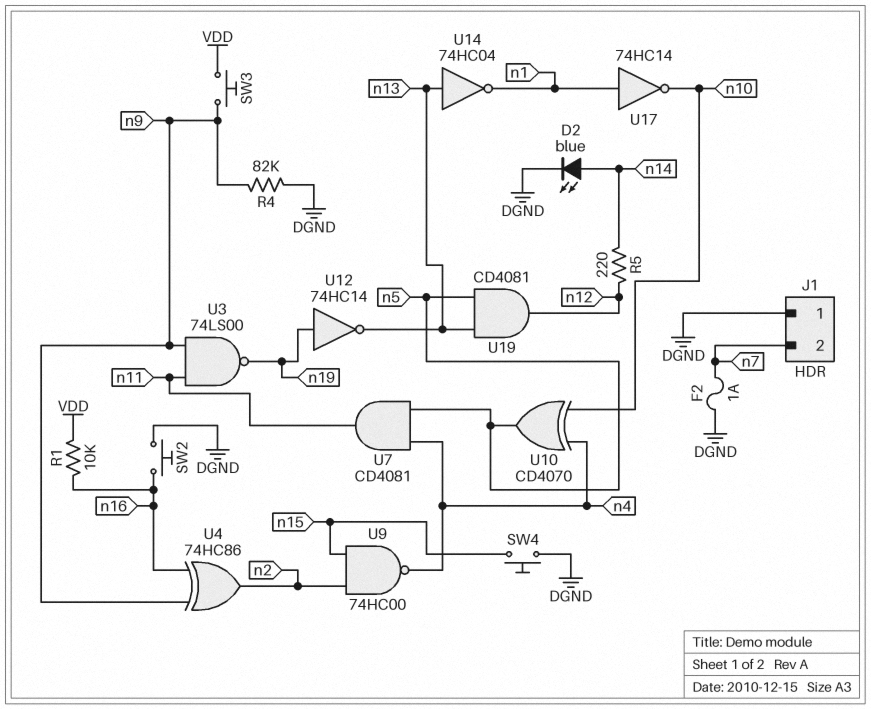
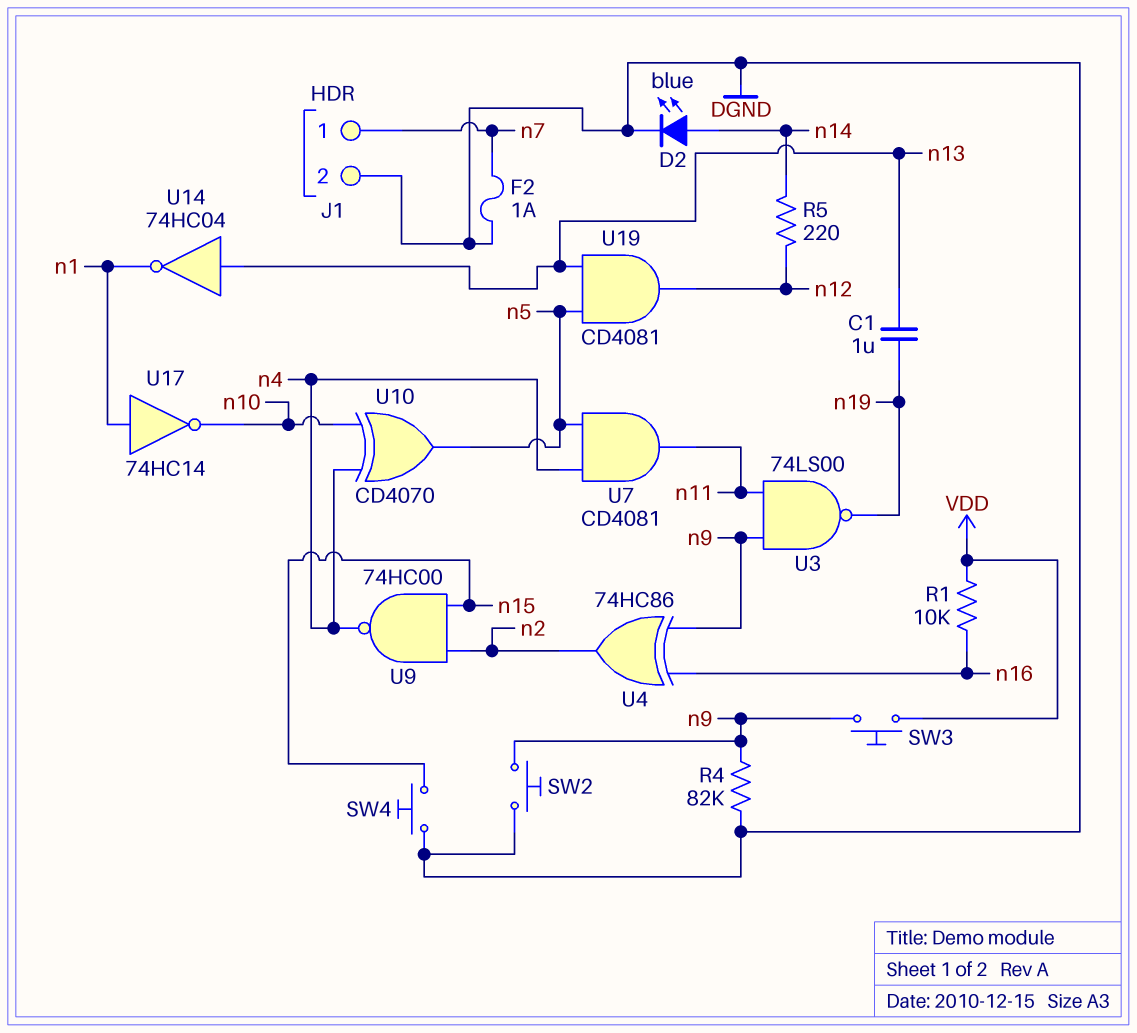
C1: none -> 1uF (n13, n19)
J1 pin 1: DGND -> n7
J1 pin 2: n7 -> DGND
SW2: button (DGND, n16) -> button (DGND, n9)
U12: NOT 74HC14 (in n19, out n13) -> none

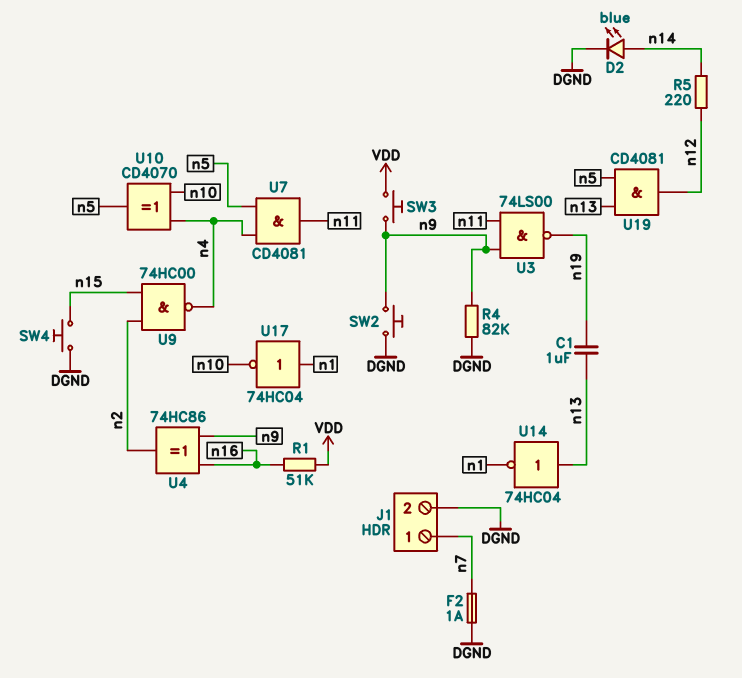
R1: 10k (VDD, n16) -> 51k (VDD, n16)
U17: NOT 74HC14 (in n1, out n10) -> NOT 74HC04 (in n1, out n10)

